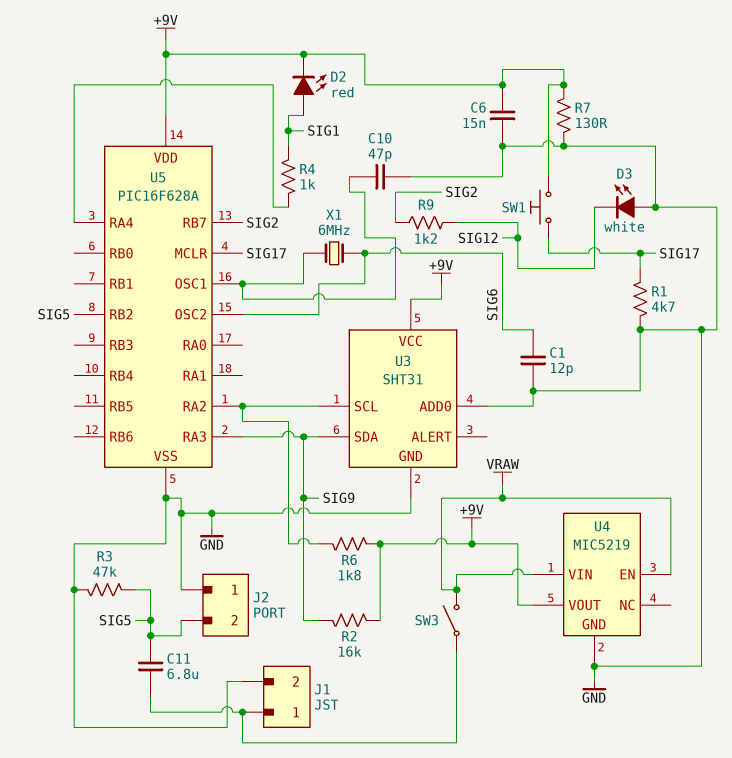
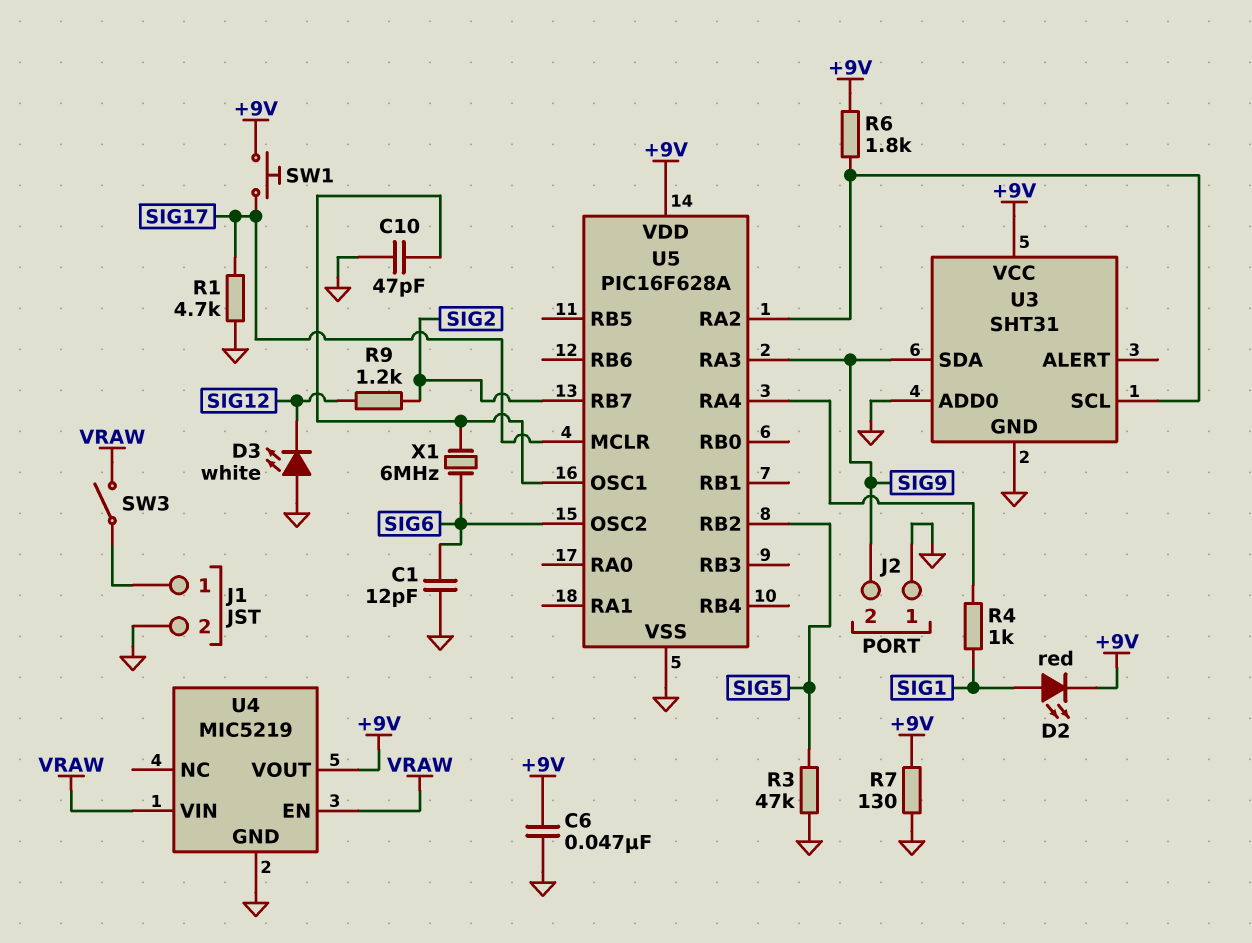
C6: 15nF (+9V, GND) -> 47nF (+9V, GND)
C11: 6.8uF (J1/1, SIG5) -> none
J2 pin 2: SIG5 -> SIG9
R2: 16k (+9V, SIG9) -> none

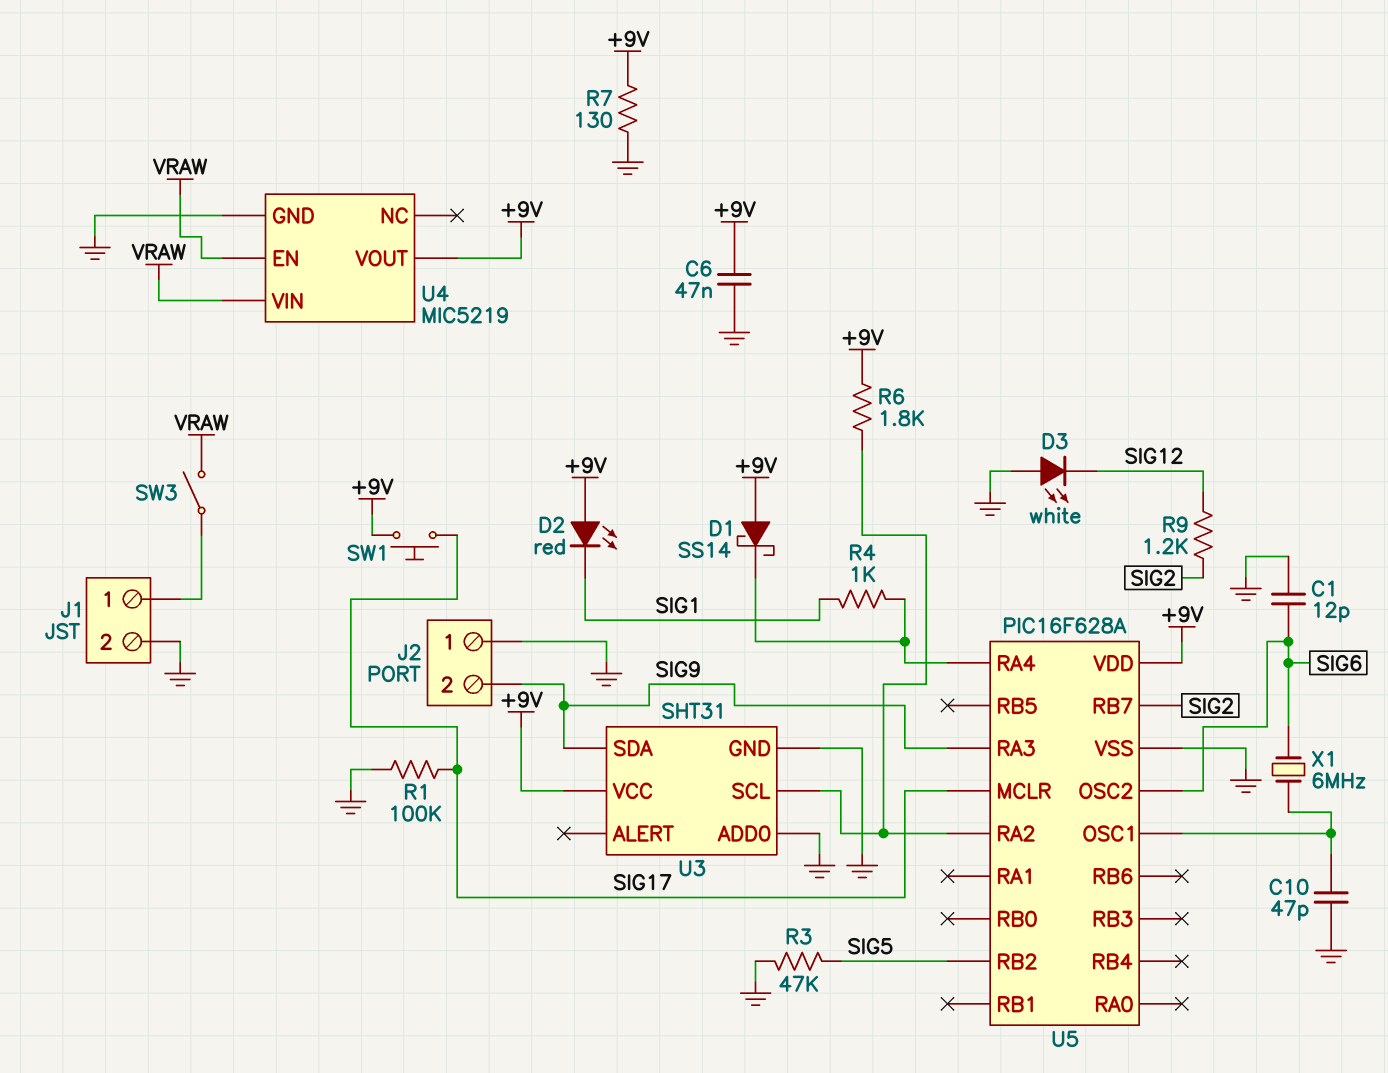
D1: none -> schottky SS14 (A +9V, K U5/RA4)
D2: LED red (A SIG1, K +9V) -> LED red (A +9V, K SIG1)
R1: 4.7k (GND, SIG17) -> 100k (GND, SIG17)

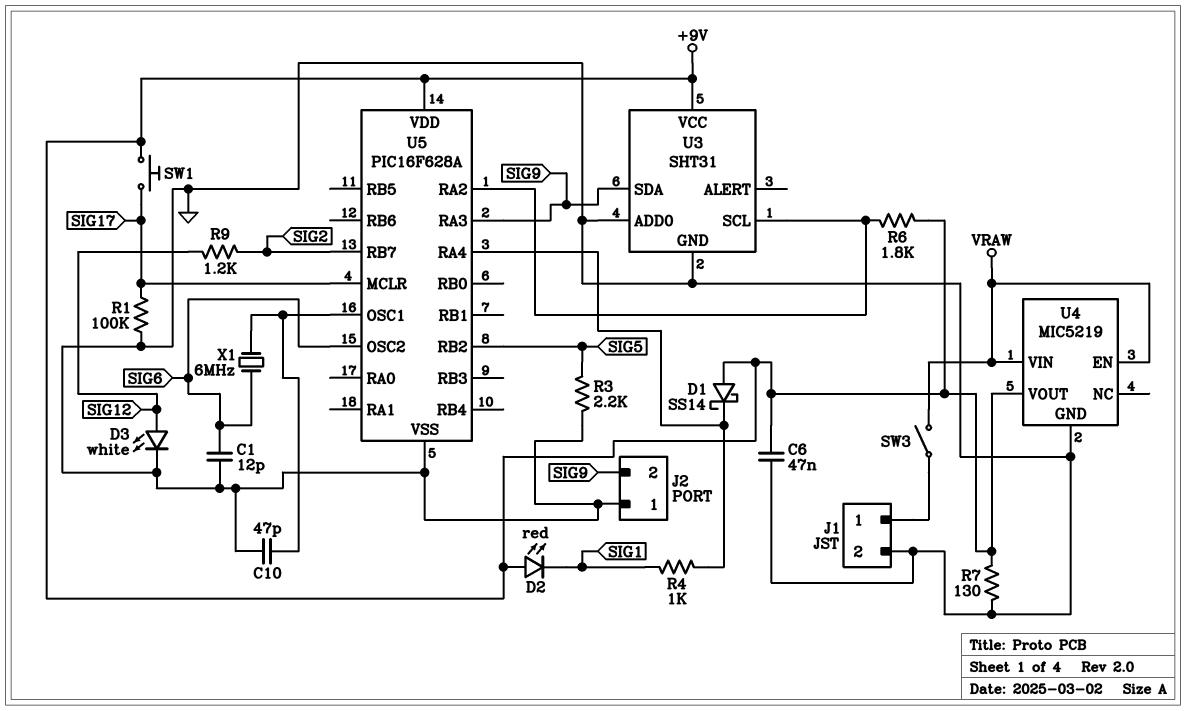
D3: LED white (A GND, K SIG12) -> LED white (A SIG12, K GND)
R3: 47k (GND, SIG5) -> 2.2k (GND, SIG5)

